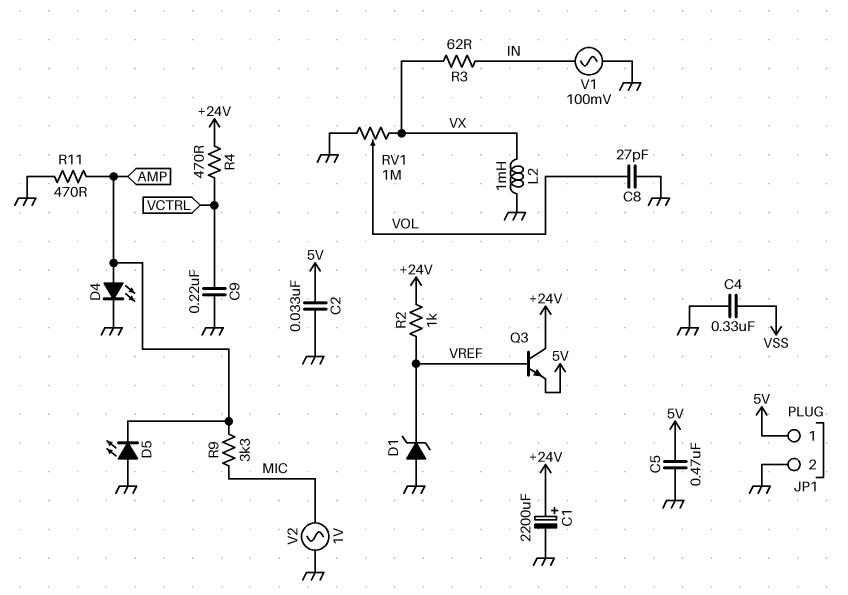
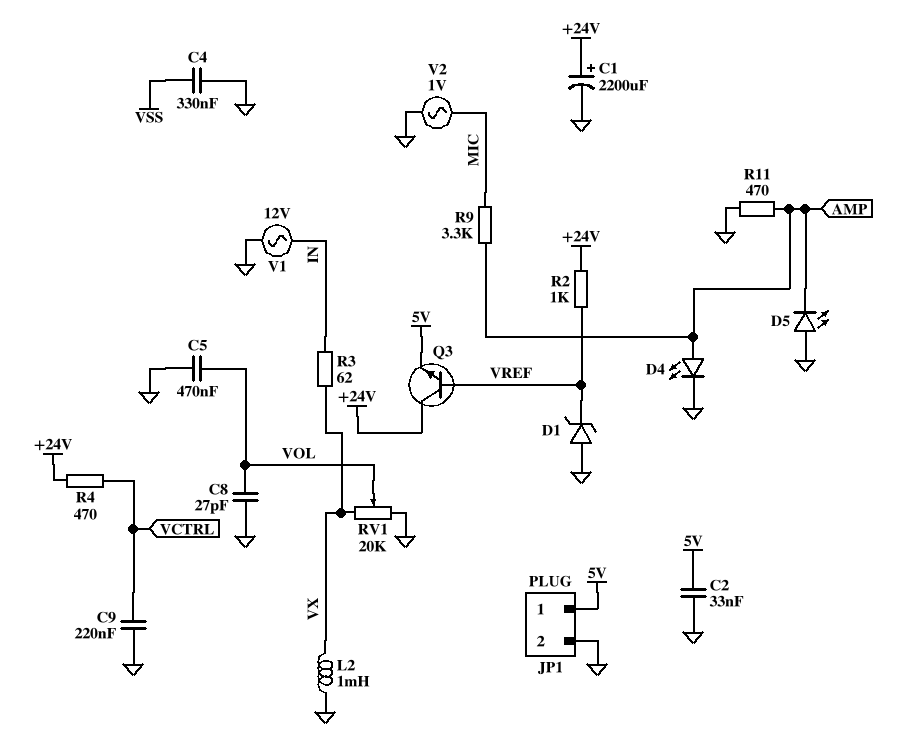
C5: 470nF (5V, GND) -> 470nF (GND, VOL)
RV1: 1M (GND, VX, wiper VOL) -> 20k (GND, VX, wiper VOL)
V1: AC 100mV (GND, IN) -> AC 12V (GND, IN)

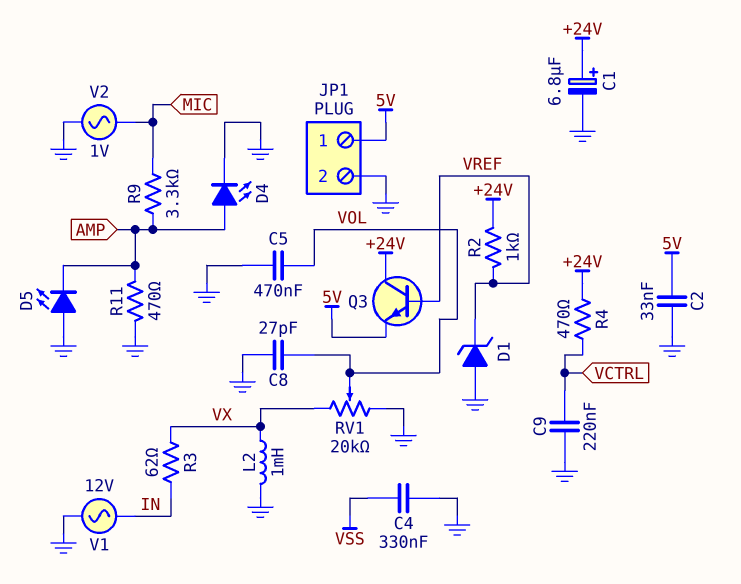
C1: 2200uF (plus +24V, minus GND) -> 6.8uF (plus +24V, minus GND)

